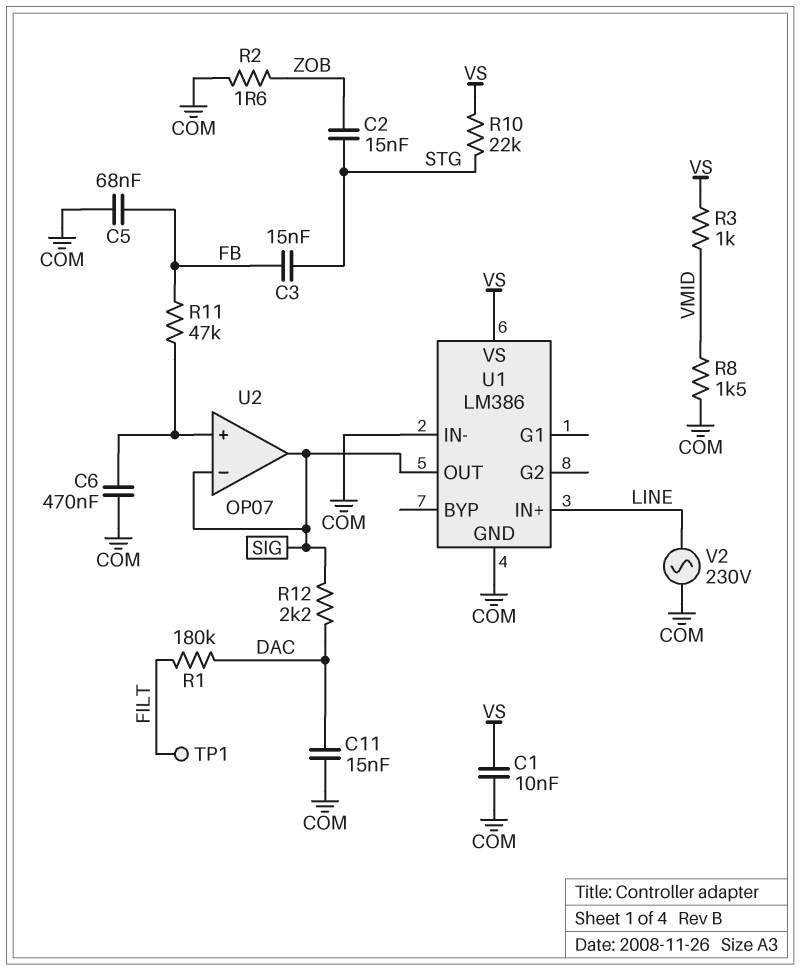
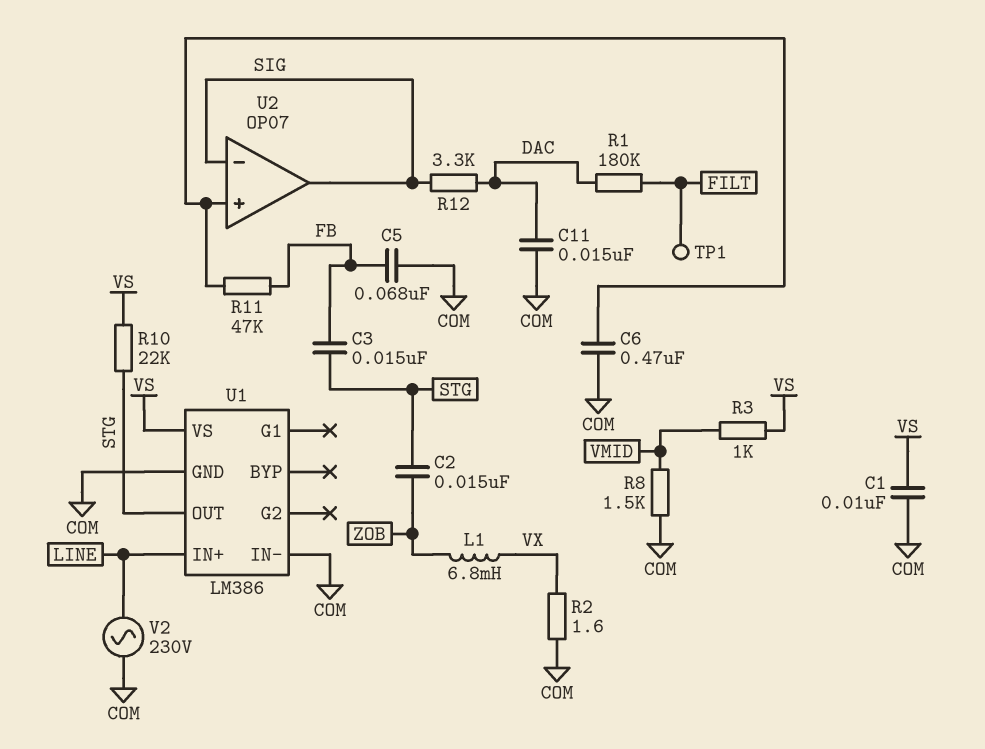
L1: none -> 6.8mH (VX, ZOB)
R2: 1.6 (COM, ZOB) -> 1.6 (COM, VX)
R12: 2.2k (DAC, SIG) -> 3.3k (DAC, SIG)
U1 pin OUT: SIG -> STG

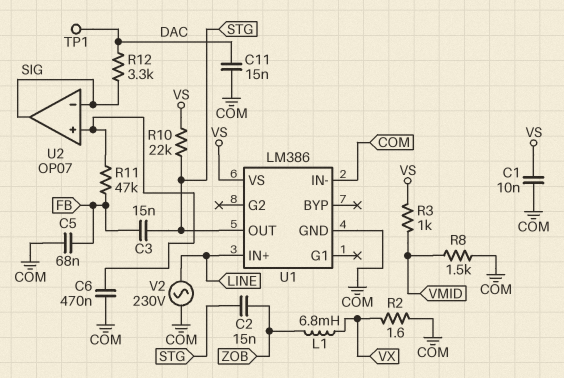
R1: 180k (DAC, FILT) -> none
TP1: test point (FILT) -> test point (DAC)

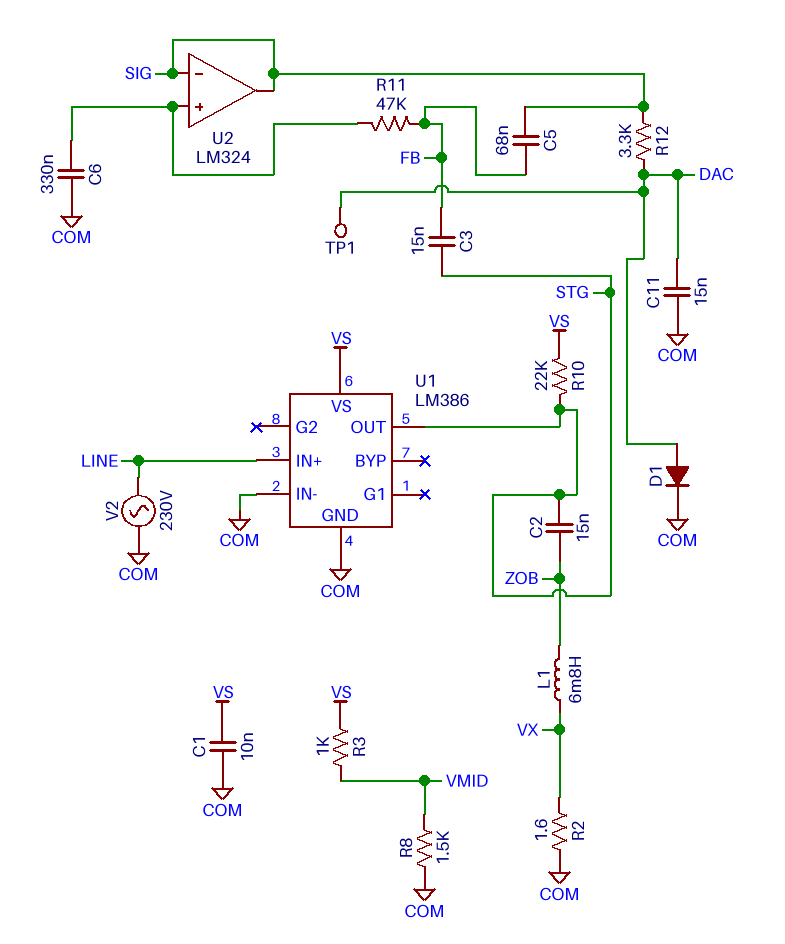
C5: 68nF (COM, FB) -> 68nF (FB, SIG)
C6: 470nF (COM, U2/in+) -> 330nF (COM, U2/in+)
D1: none -> diode (A DAC, K COM)
U2: OP07 -> LM324

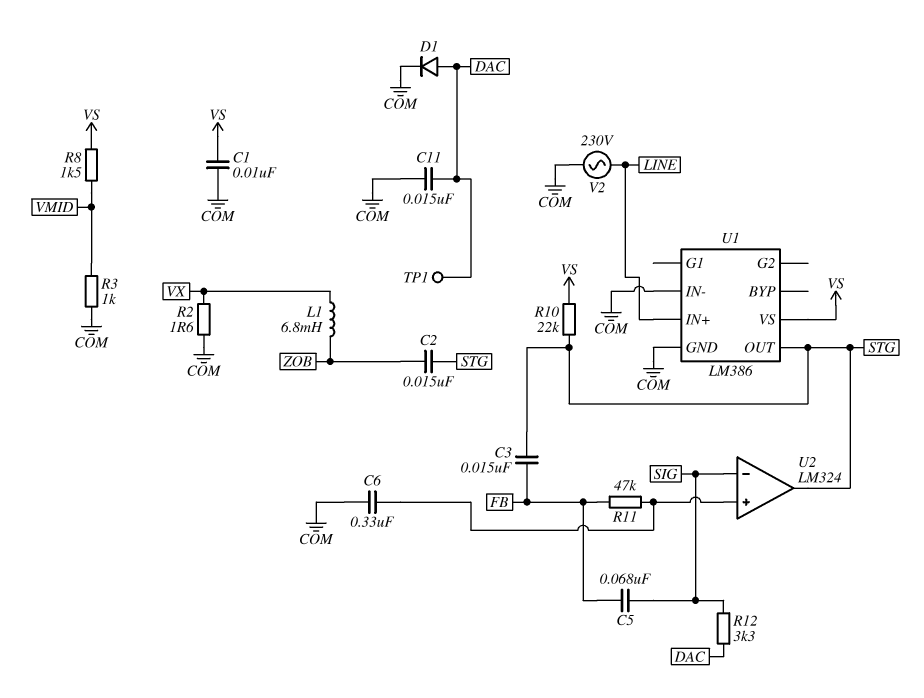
R3: 1k (VMID, VS) -> 1k (COM, VMID)
R8: 1.5k (COM, VMID) -> 1.5k (VMID, VS)
U2 pin out: SIG -> STG

